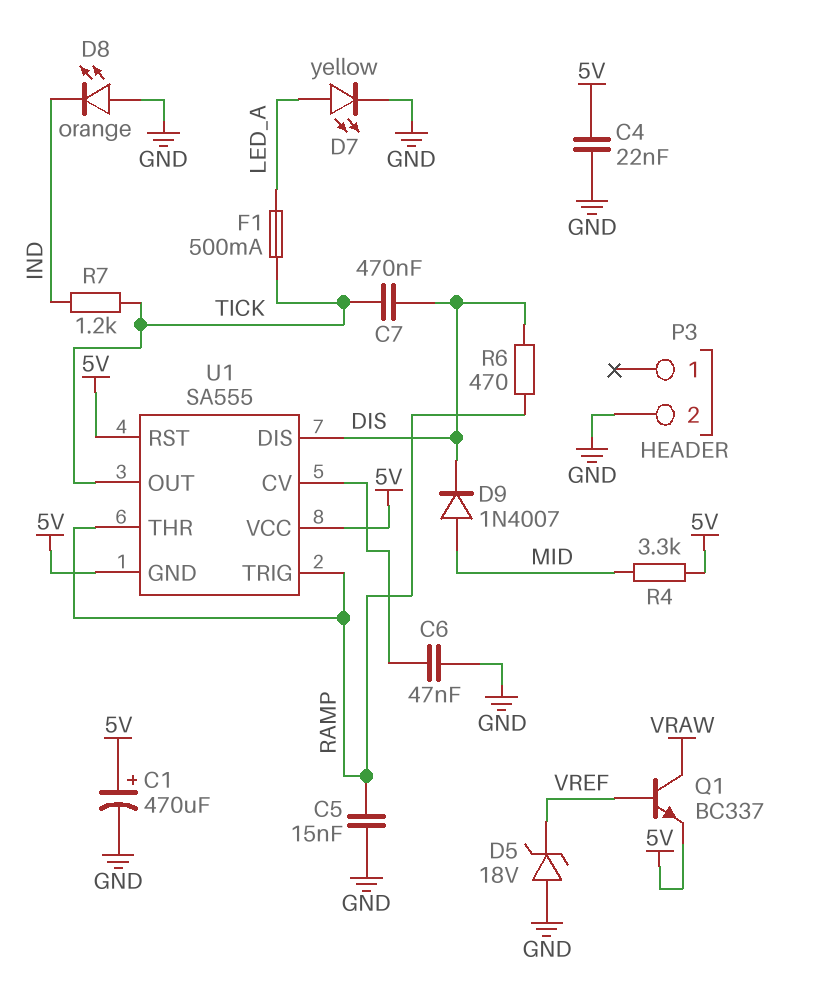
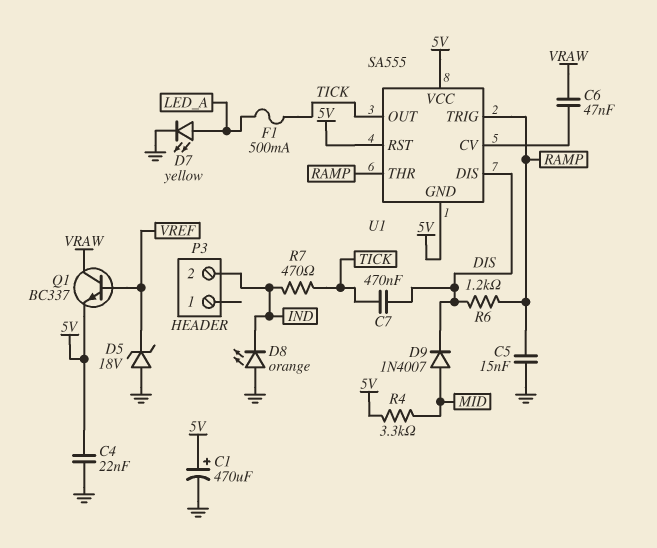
C6: 47nF (GND, U1/CV) -> 47nF (U1/CV, VRAW)
P3 pin 2: GND -> IND
R6: 470 (DIS, RAMP) -> 1.2k (DIS, RAMP)
R7: 1.2k (IND, TICK) -> 470 (IND, TICK)

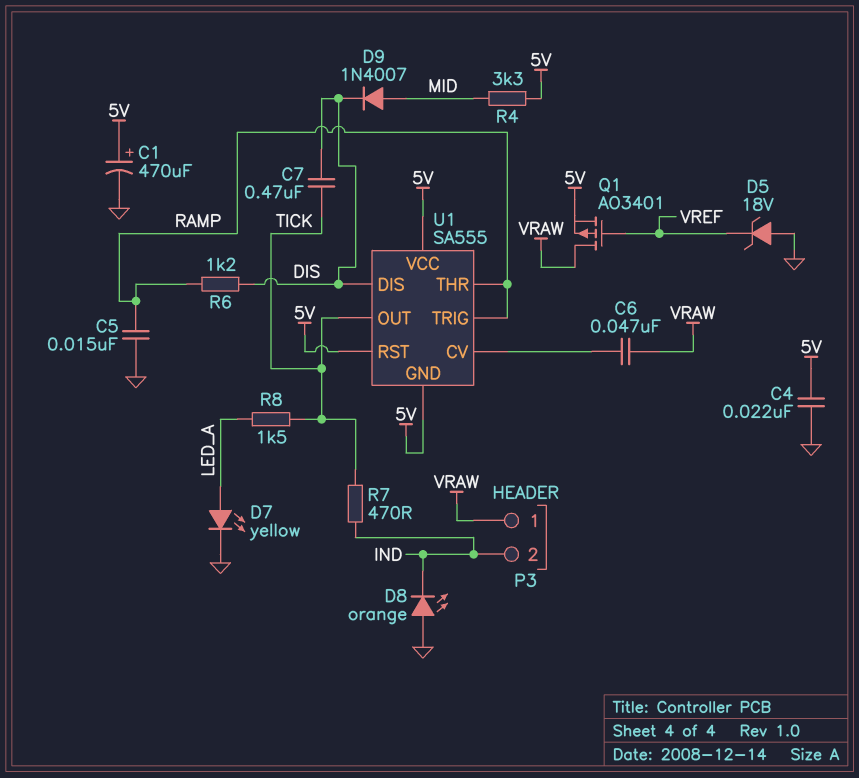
F1: 500mA (LED_A, TICK) -> none
P3 pin 1: none -> VRAW
Q1: NPN BC337 (B VREF, C VRAW, E 5V) -> PMOS AO3401 (G VREF, D VRAW, S 5V)
R8: none -> 1.5k (LED_A, TICK)

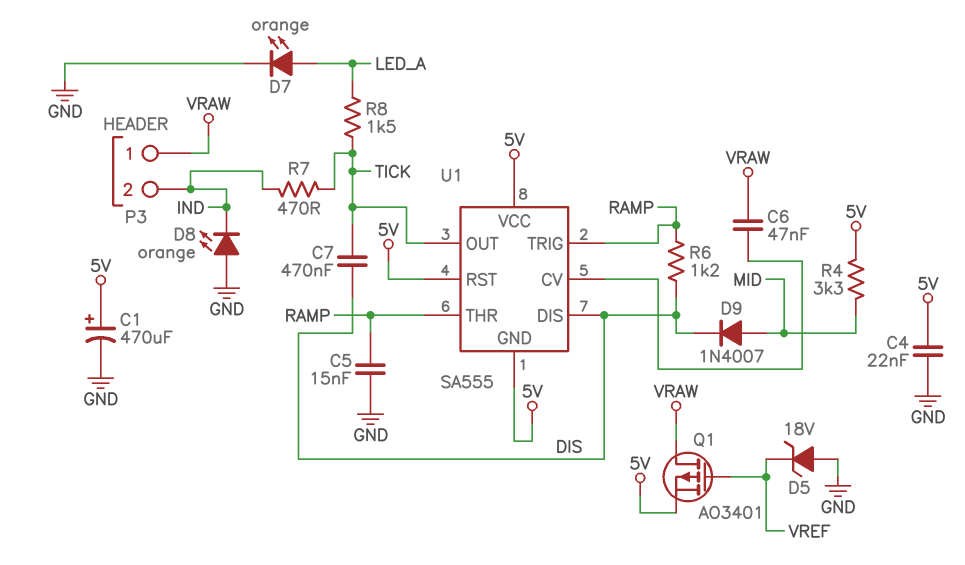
D7: LED yellow (A LED_A, K GND) -> LED orange (A LED_A, K GND)

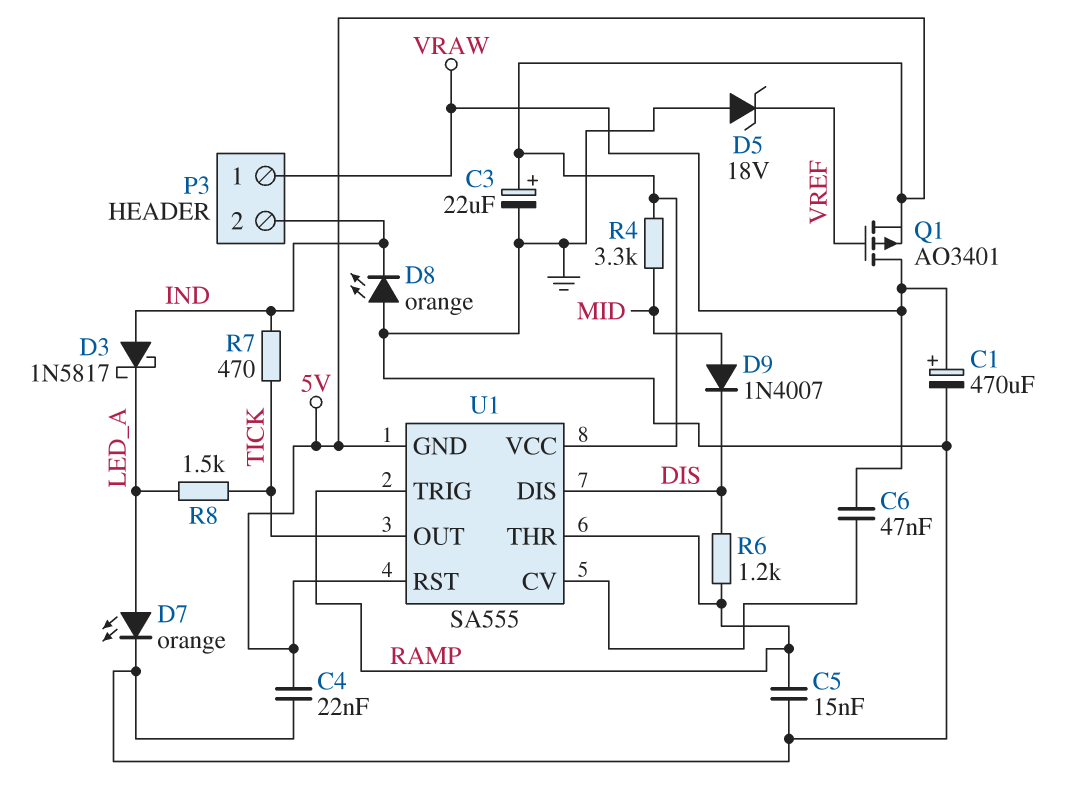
C1: 470uF (plus 5V, minus GND) -> 470uF (plus VRAW, minus GND)
C3: none -> 22uF (plus 5V, minus GND)
C7: 470nF (DIS, TICK) -> none
D3: none -> schottky 1N5817 (A IND, K LED_A)

